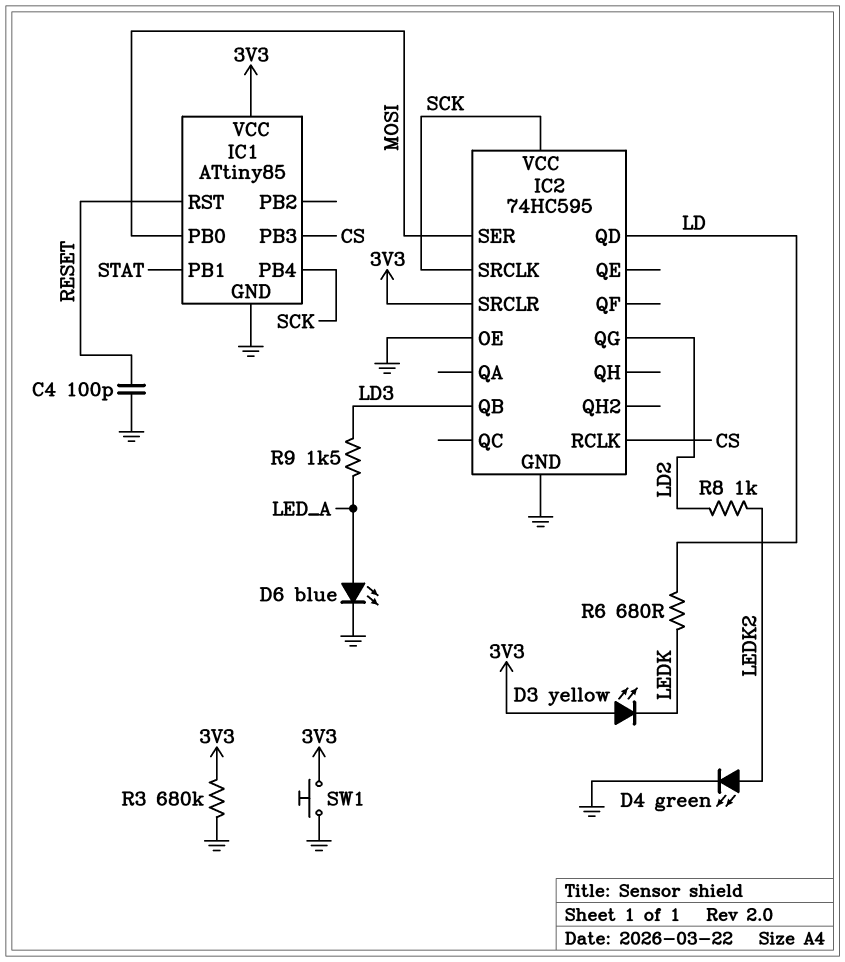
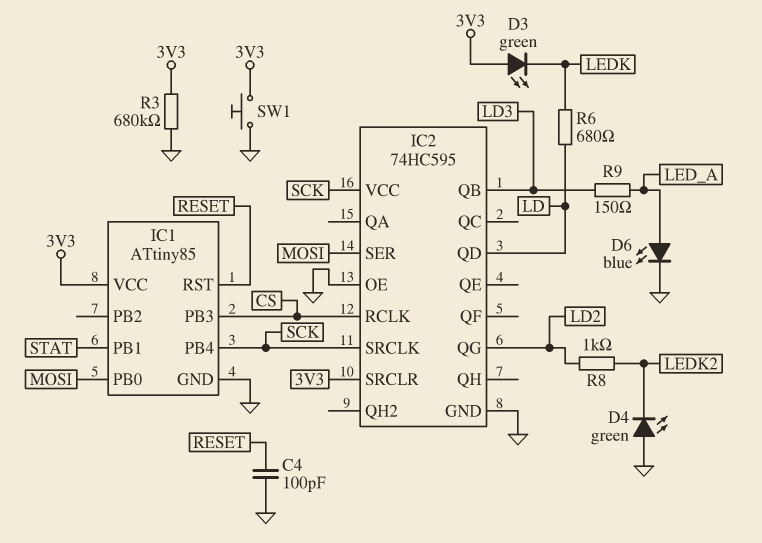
D3: LED yellow (A 3V3, K LEDK) -> LED green (A 3V3, K LEDK)
D4: LED green (A LEDK2, K GND) -> LED green (A GND, K LEDK2)
R9: 1.5k (LD3, LED_A) -> 150 (LD3, LED_A)

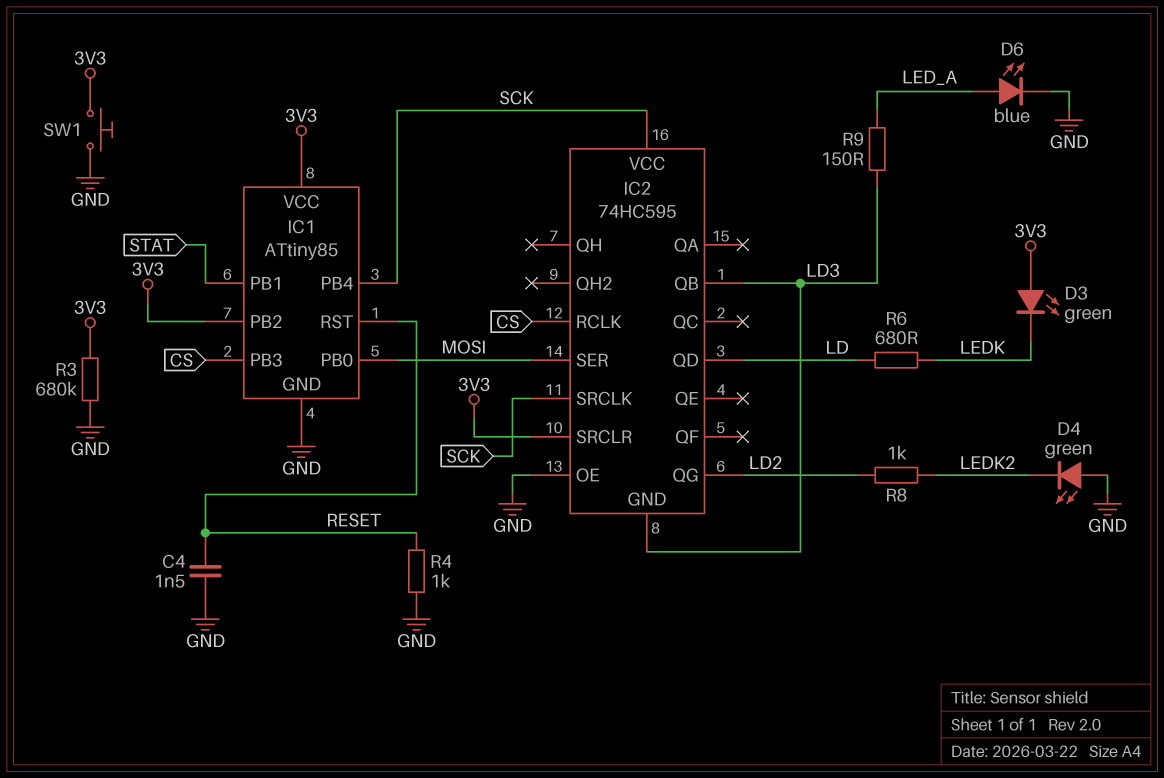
C4: 100pF (GND, RESET) -> 1.5nF (GND, RESET)
IC1 pin PB2: none -> 3V3
IC2 pin GND: GND -> LD3
R4: none -> 1k (GND, RESET)

